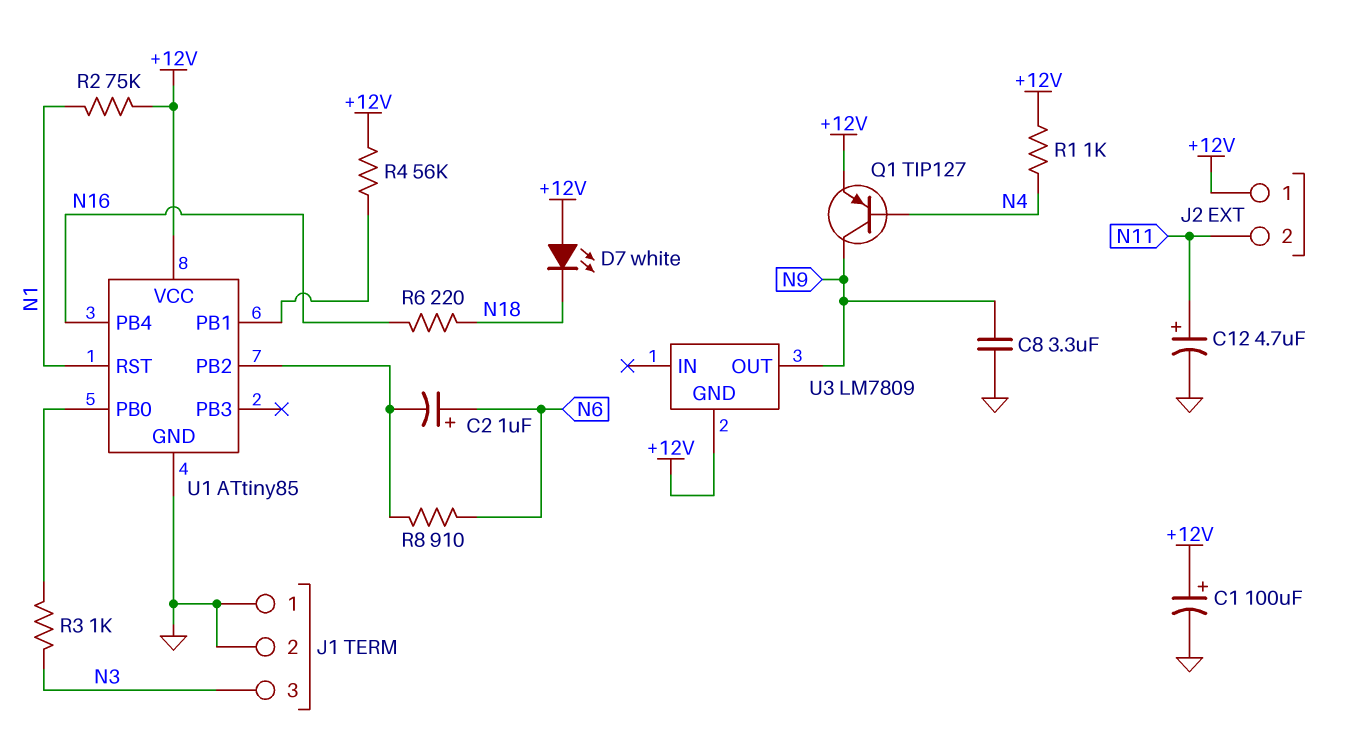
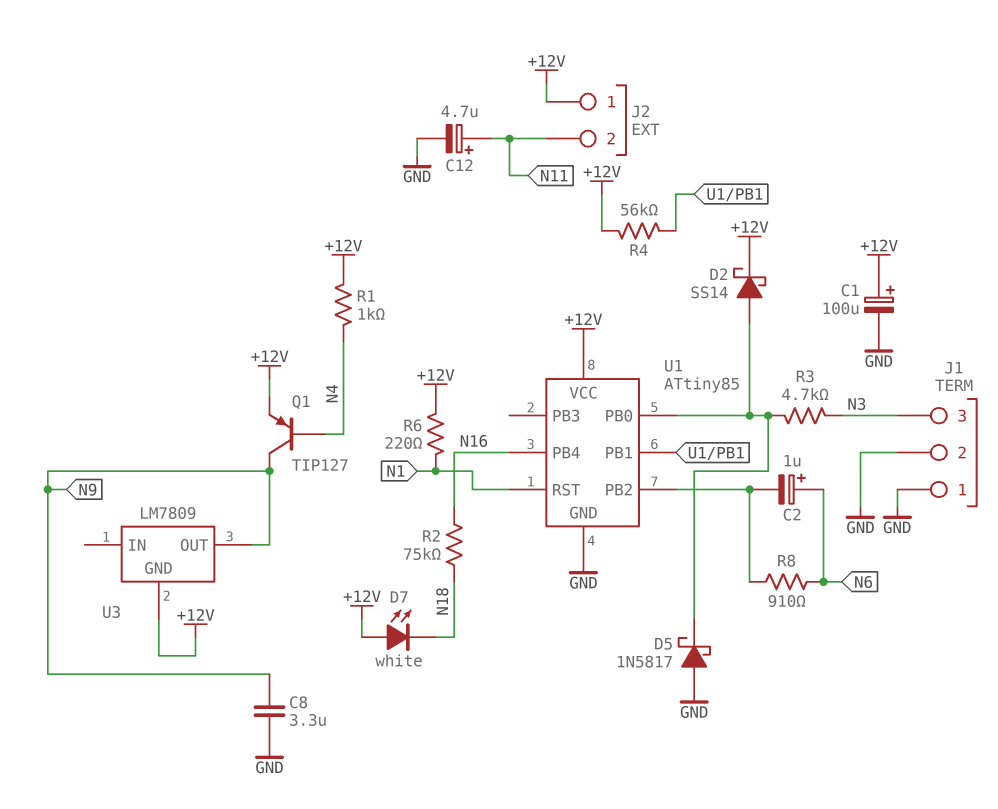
D2: none -> schottky SS14 (A U1/PB0, K +12V)
D5: none -> schottky 1N5817 (A GND, K U1/PB0)
R2: 75k (+12V, N1) -> 75k (N16, N18)
R3: 1k (N3, U1/PB0) -> 4.7k (N3, U1/PB0)
R6: 220 (N16, N18) -> 220 (+12V, N1)

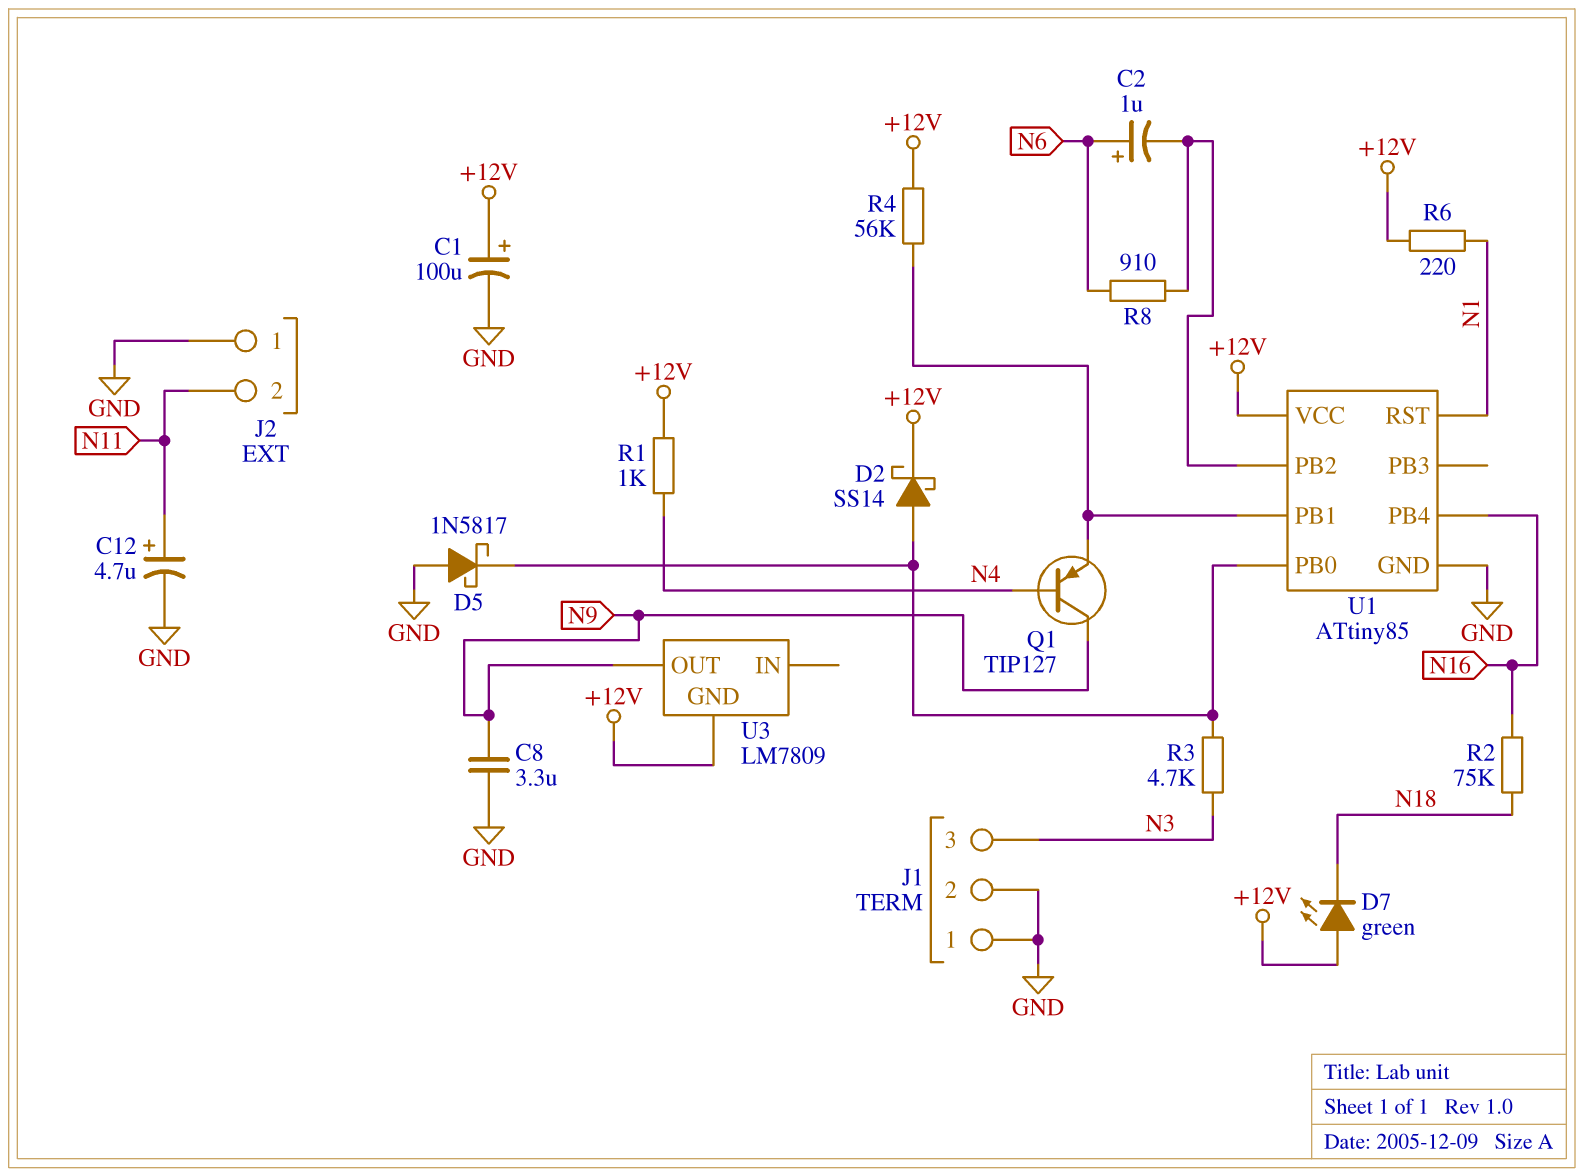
D7: LED white (A +12V, K N18) -> LED green (A +12V, K N18)
J2 pin 1: +12V -> GND
Q1: PNP TIP127 (B N4, C N9, E +12V) -> PNP TIP127 (B N4, C N9, E U1/PB1)

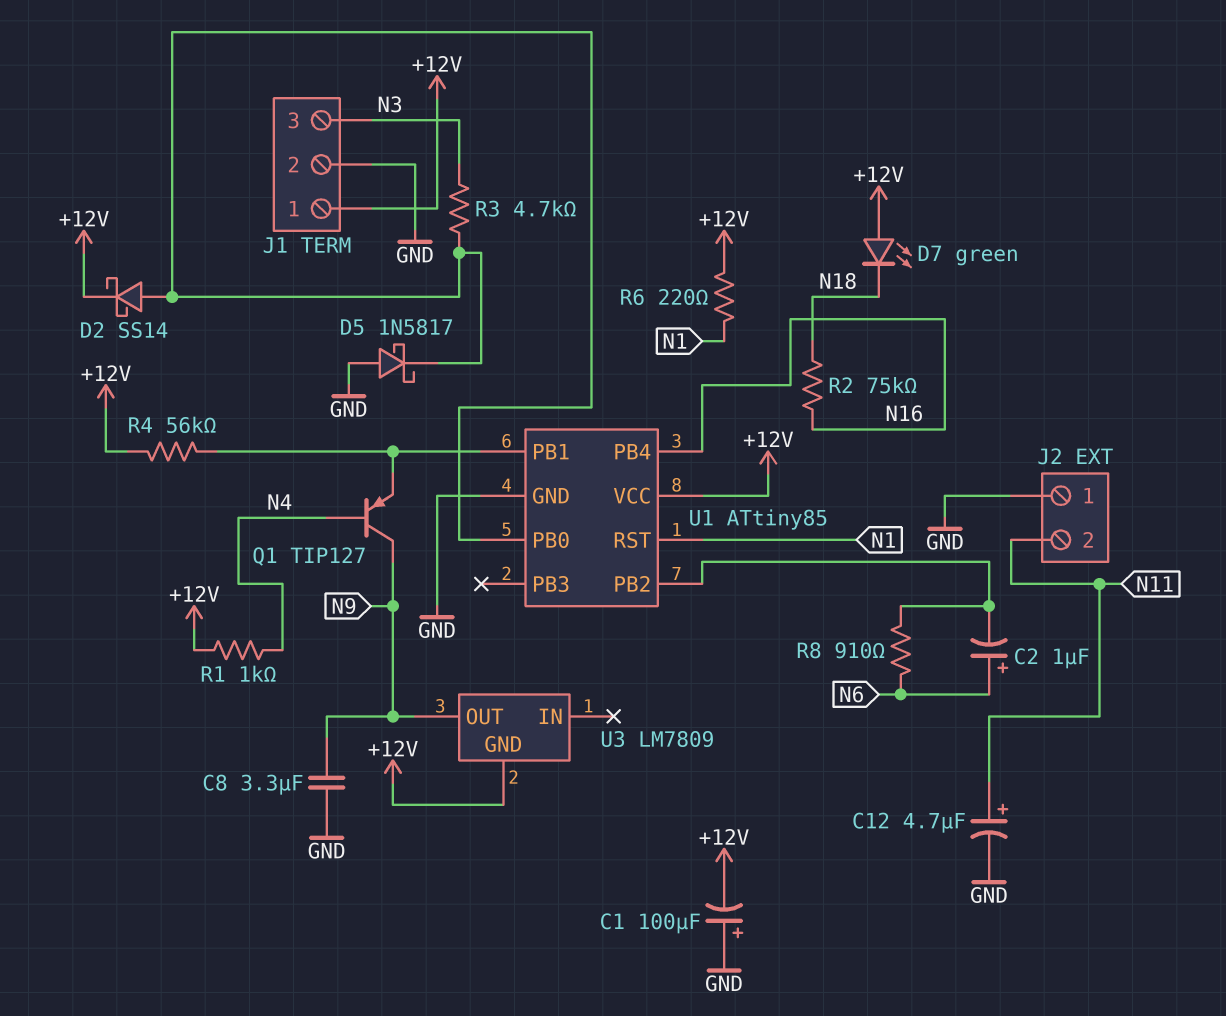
C1: 100uF (plus +12V, minus GND) -> 100uF (plus GND, minus +12V)
J1 pin 1: GND -> +12V

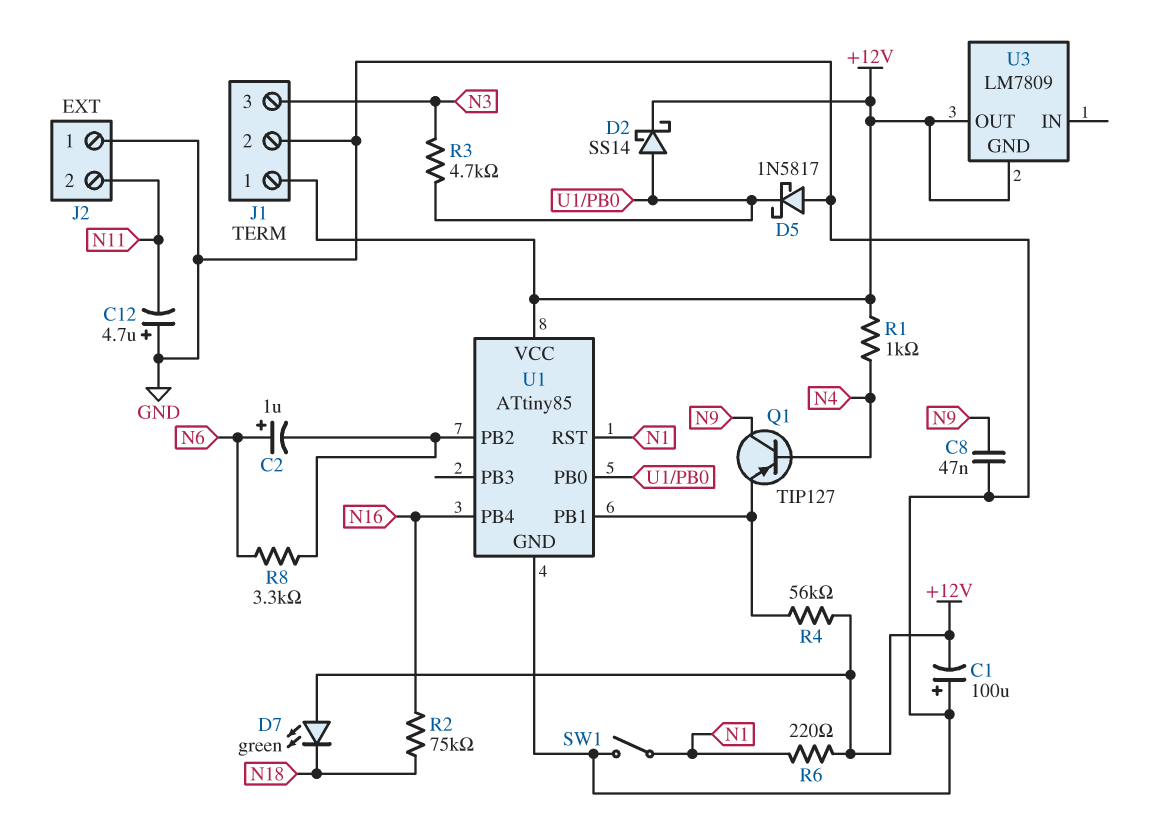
C8: 3.3uF (GND, N9) -> 47nF (GND, N9)
C12: 4.7uF (plus N11, minus GND) -> 4.7uF (plus GND, minus N11)
R8: 910 (N6, U1/PB2) -> 3.3k (N6, U1/PB2)
SW1: none -> switch (GND, N1)
U3 pin OUT: N9 -> +12V

